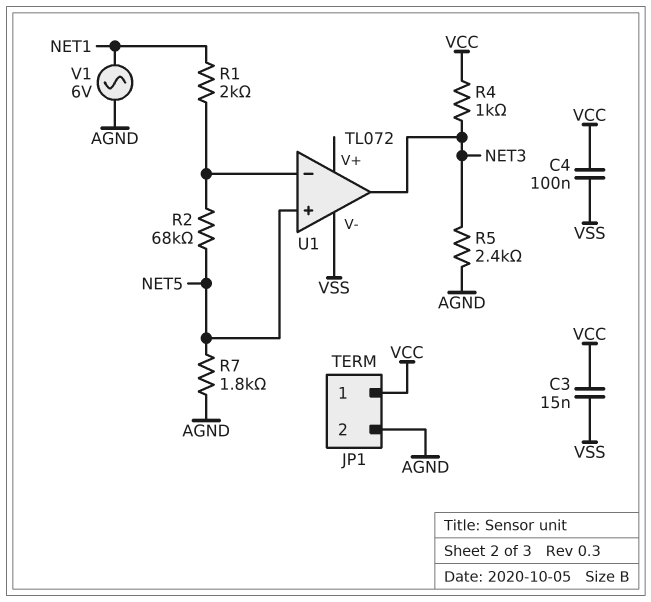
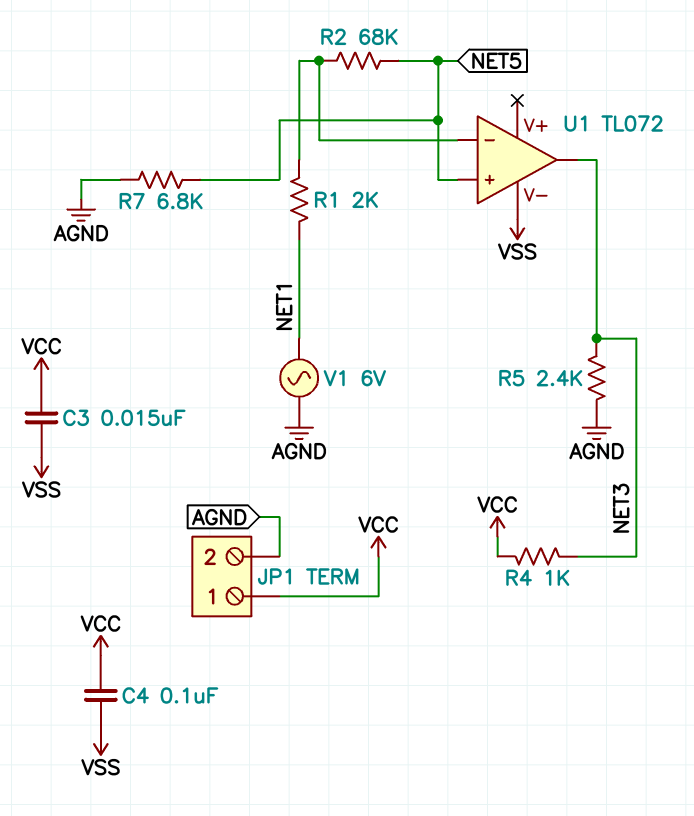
R7: 1.8k (AGND, NET5) -> 6.8k (AGND, NET5)

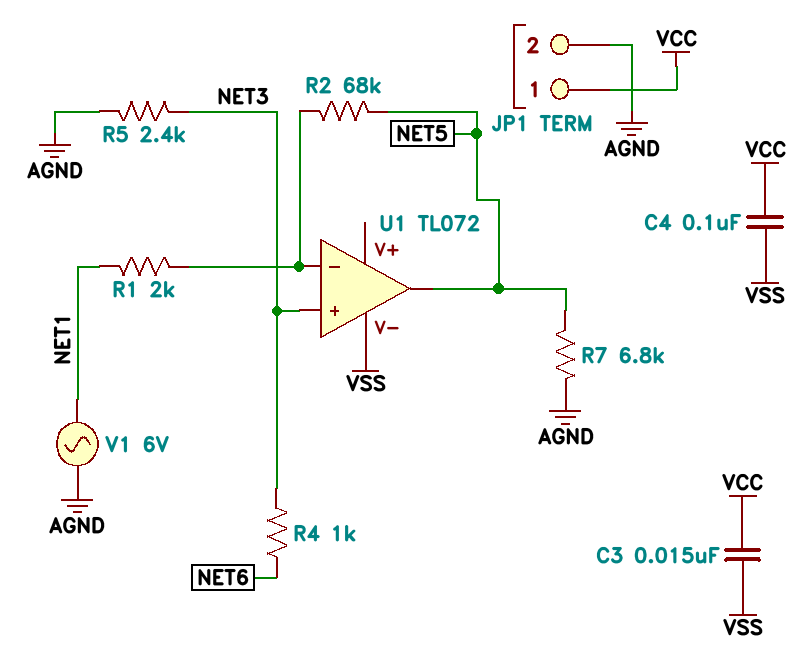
R4: 1k (NET3, VCC) -> 1k (NET3, NET6)
U1 pin in+: NET5 -> NET3
U1 pin out: NET3 -> NET5

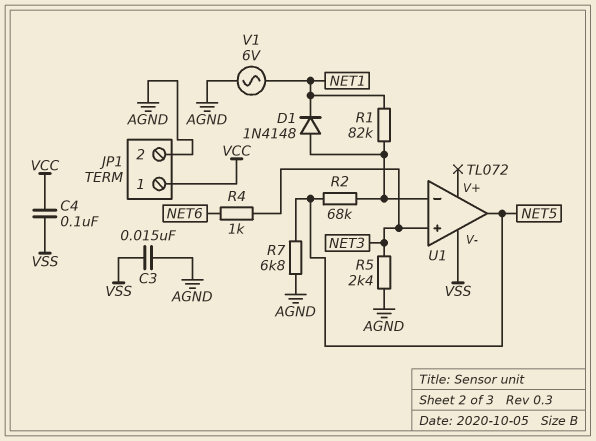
C3: 15nF (VCC, VSS) -> 15nF (AGND, VSS)
D1: none -> diode 1N4148 (A U1/in-, K NET1)
R1: 2k (NET1, U1/in-) -> 82k (NET1, U1/in-)

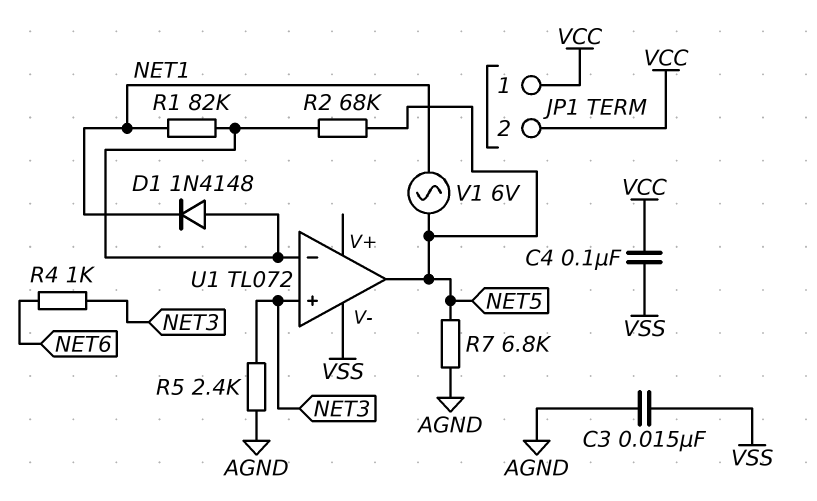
JP1 pin 2: AGND -> VCC
V1: AC 6V (AGND, NET1) -> AC 6V (NET1, NET5)

